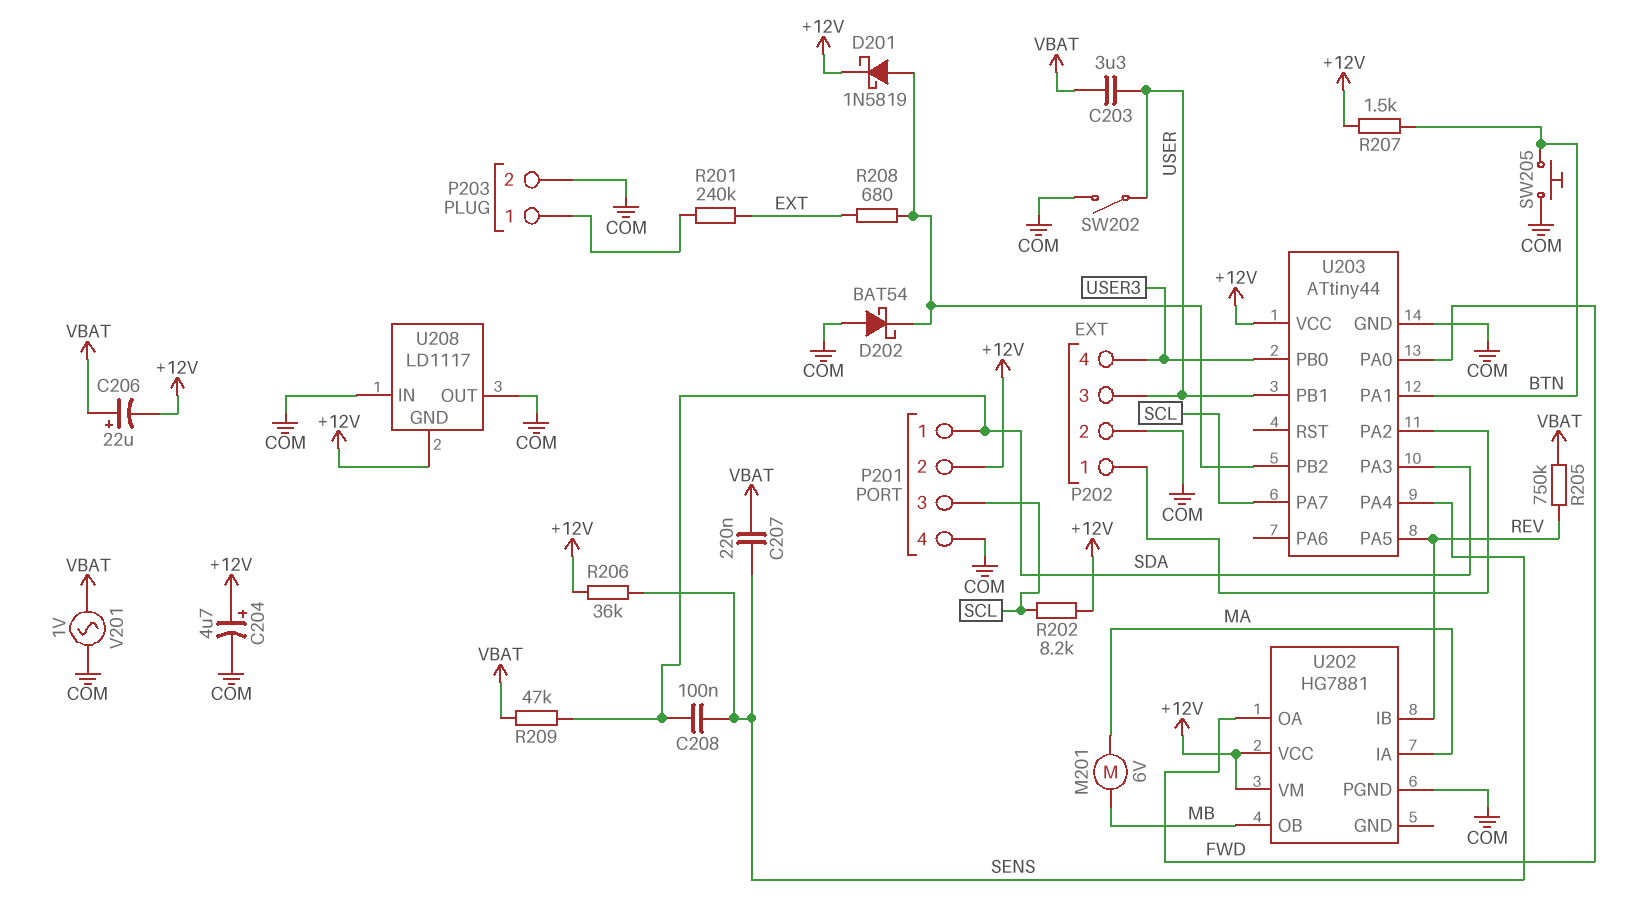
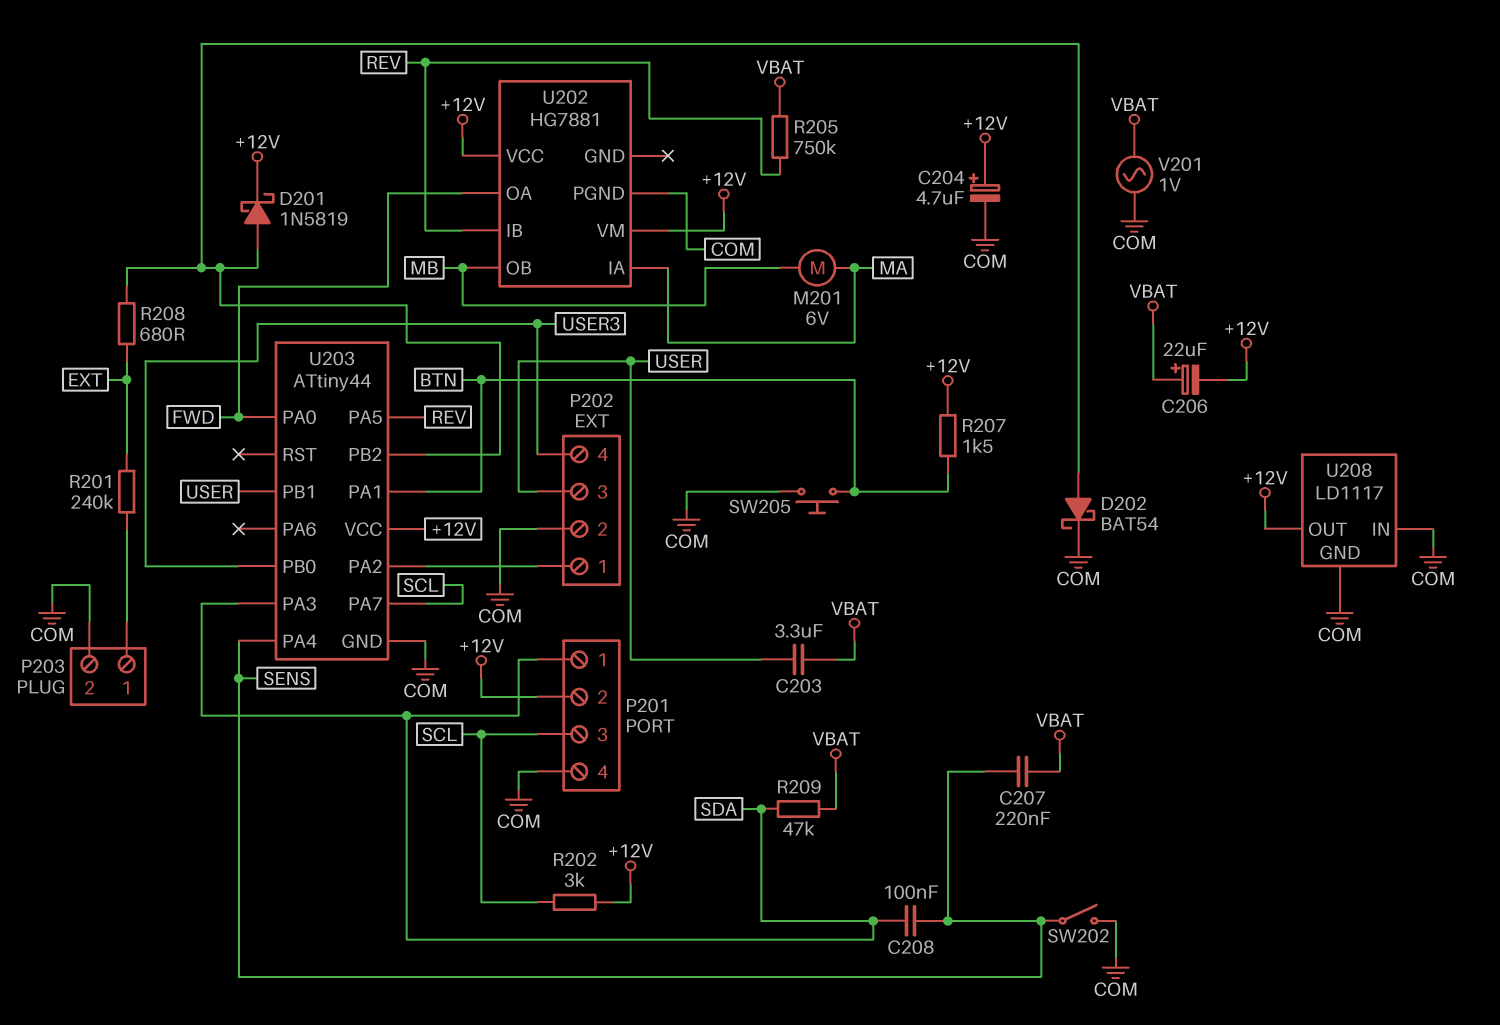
D202: schottky BAT54 (A COM, K U203/PB2) -> schottky BAT54 (A U203/PB2, K COM)
R202: 8.2k (+12V, SCL) -> 3k (+12V, SCL)
R206: 36k (+12V, SENS) -> none
SW202: switch (COM, USER) -> switch (COM, SENS)
U208 pin GND: +12V -> COM
U208 pin OUT: COM -> +12V

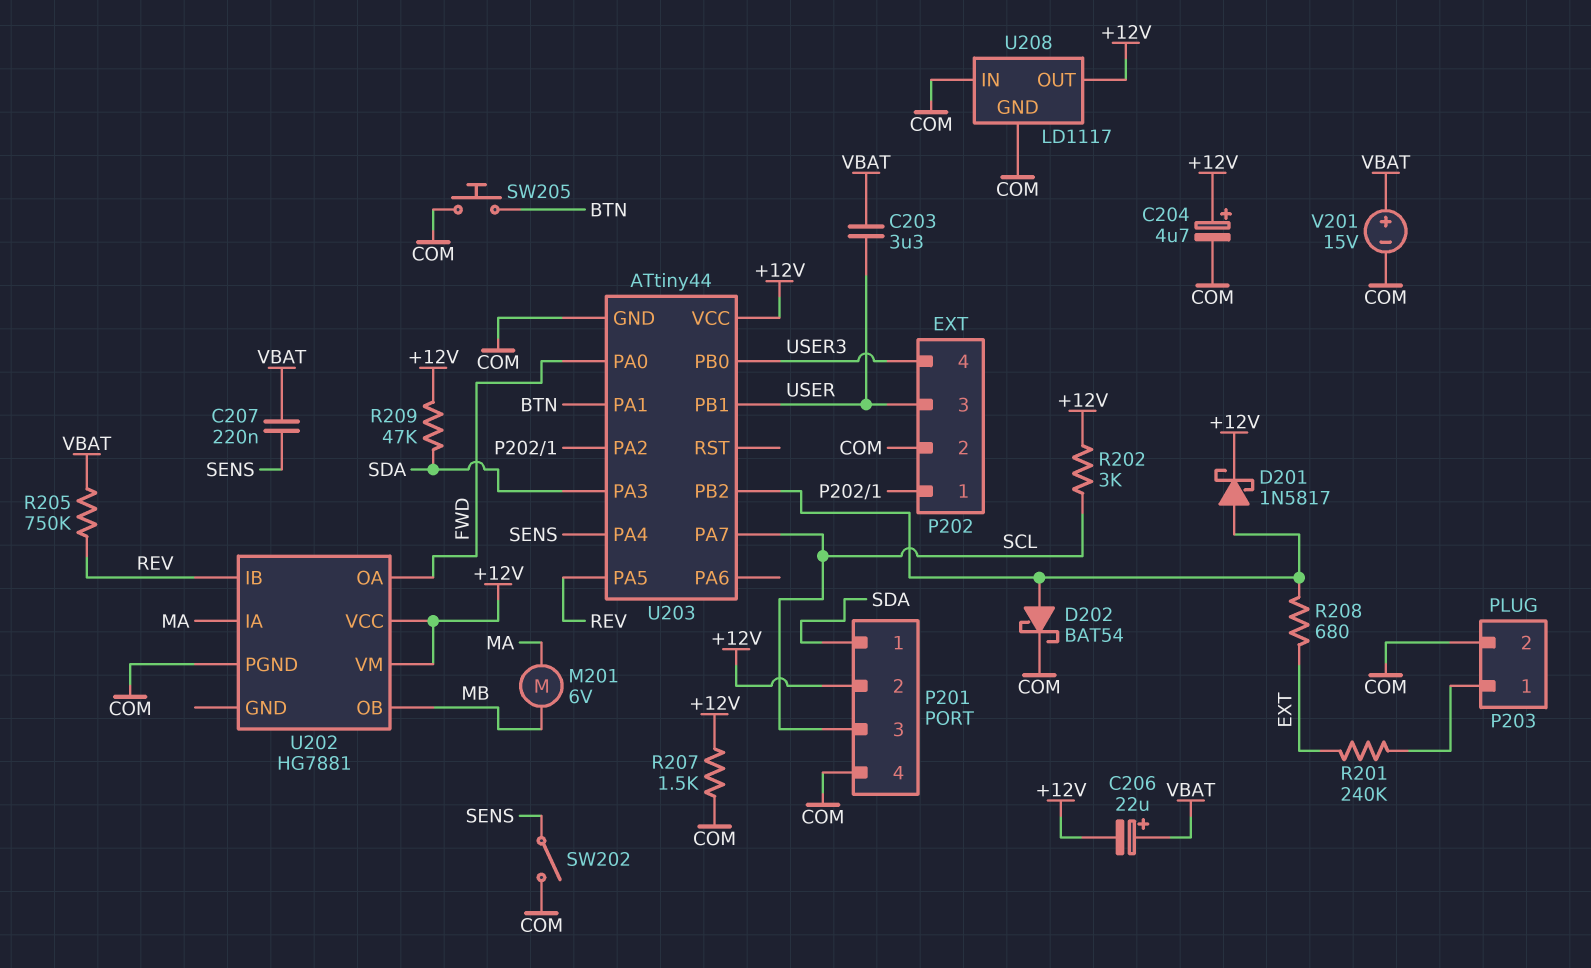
C208: 100nF (SDA, SENS) -> none
D201: schottky 1N5819 (A U203/PB2, K +12V) -> schottky 1N5817 (A U203/PB2, K +12V)
R207: 1.5k (+12V, BTN) -> 1.5k (+12V, COM)
R209: 47k (SDA, VBAT) -> 47k (+12V, SDA)
V201: AC 1V (COM, VBAT) -> 15V (plus VBAT, minus COM)

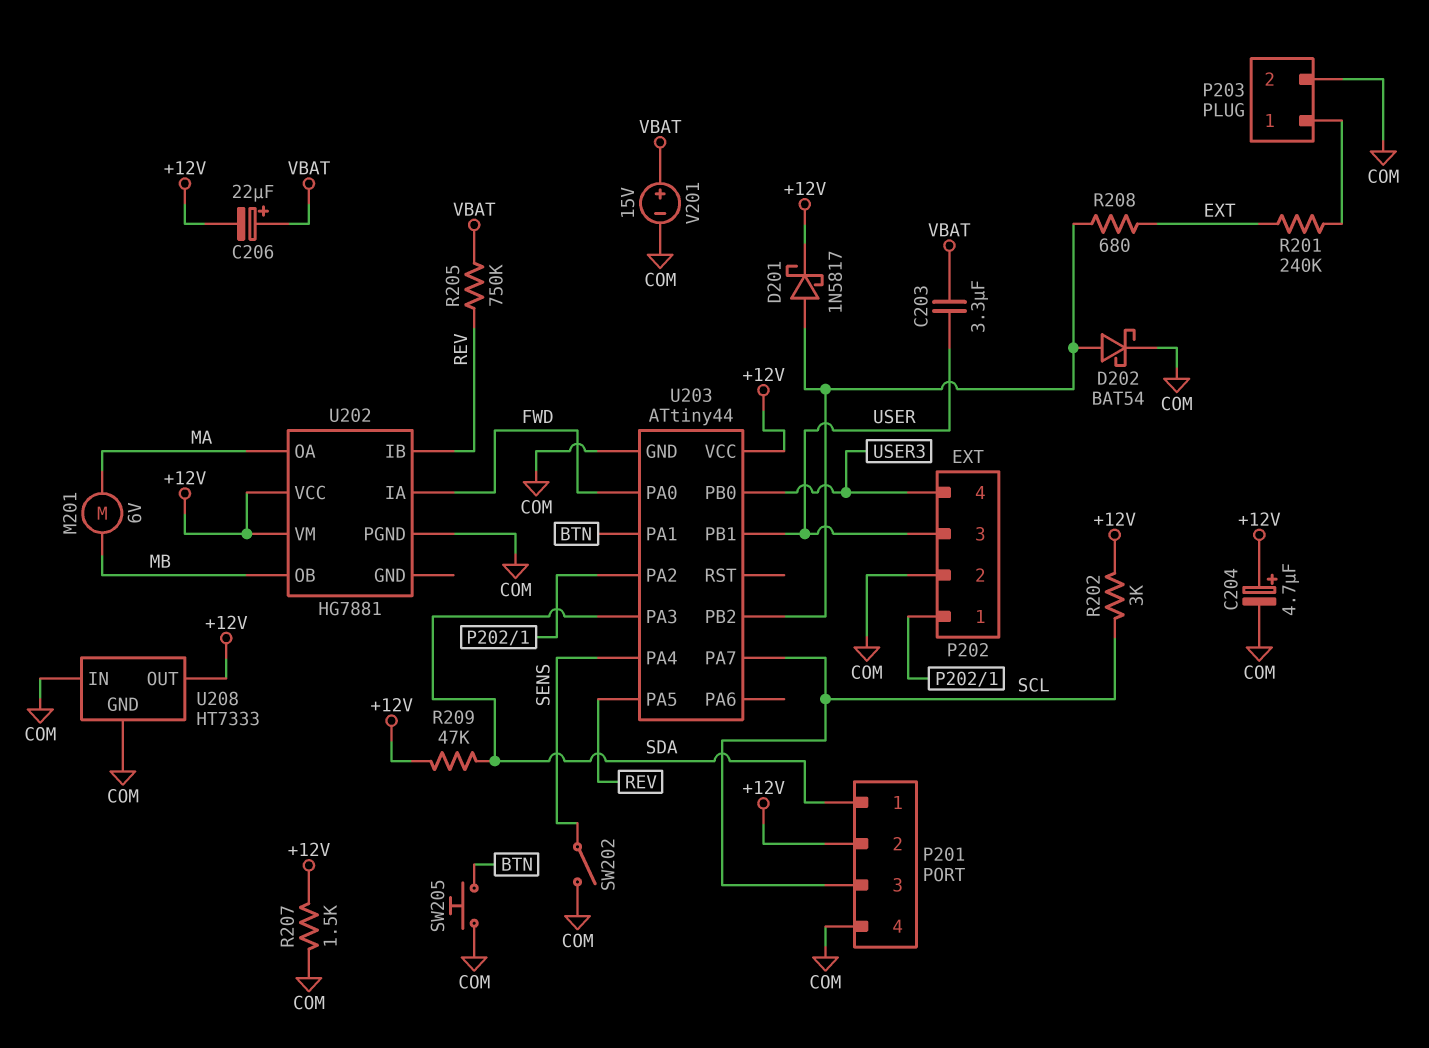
C207: 220nF (SENS, VBAT) -> none
U202 pin IA: MA -> FWD
U202 pin OA: FWD -> MA
U208: LD1117 -> HT7333

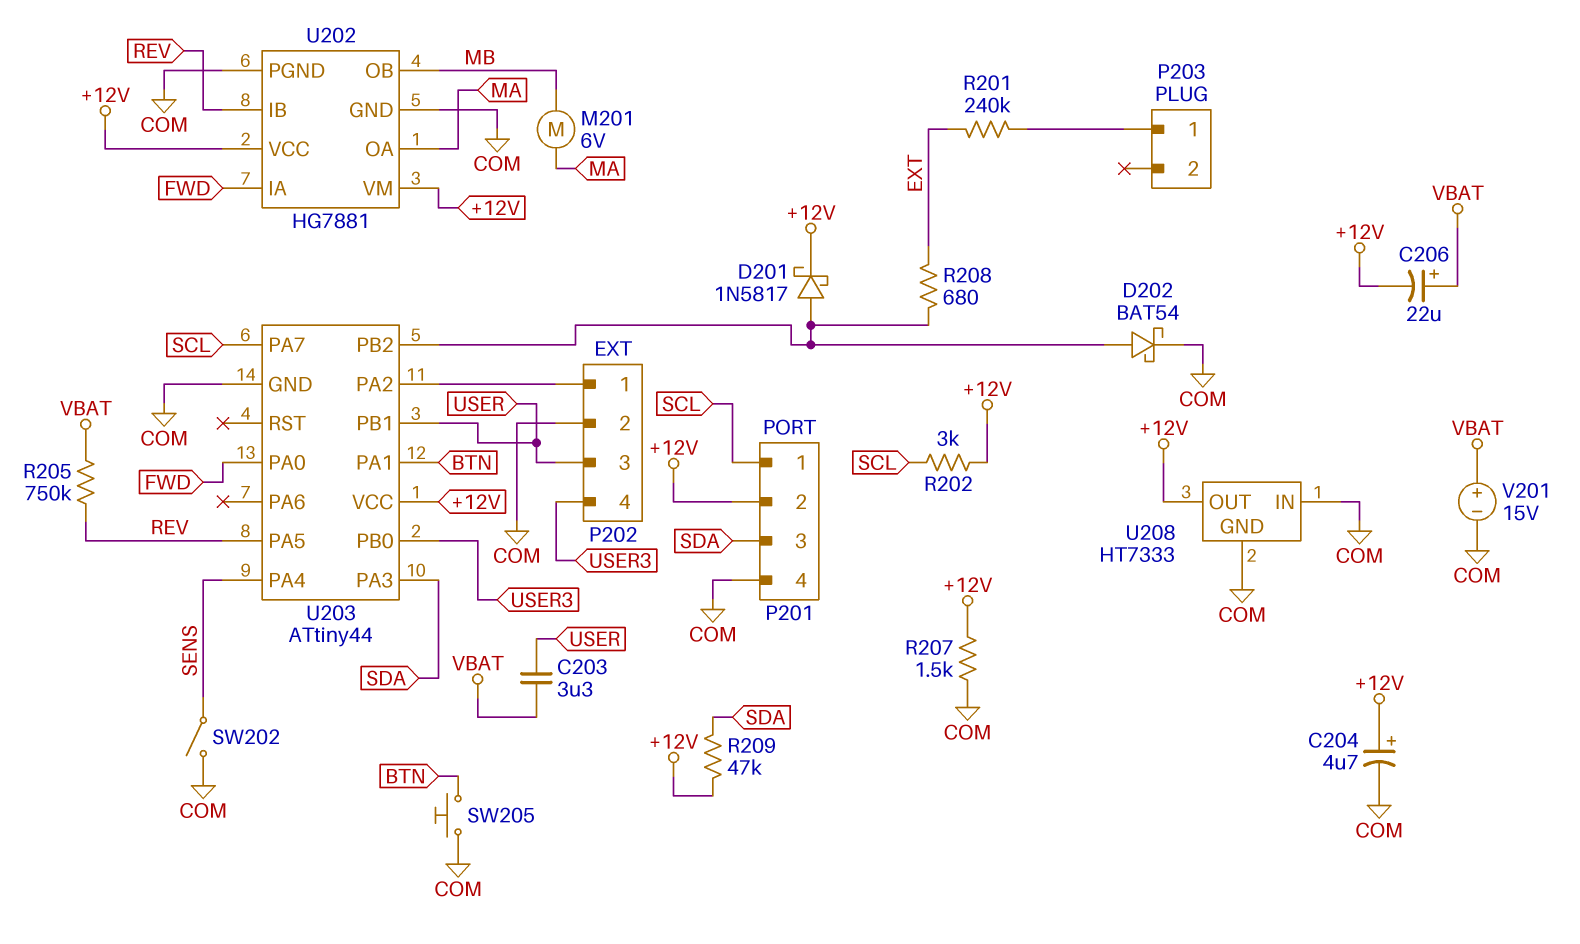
P201 pin 1: SDA -> SCL
P201 pin 3: SCL -> SDA
P203 pin 2: COM -> none
U202 pin GND: none -> COM

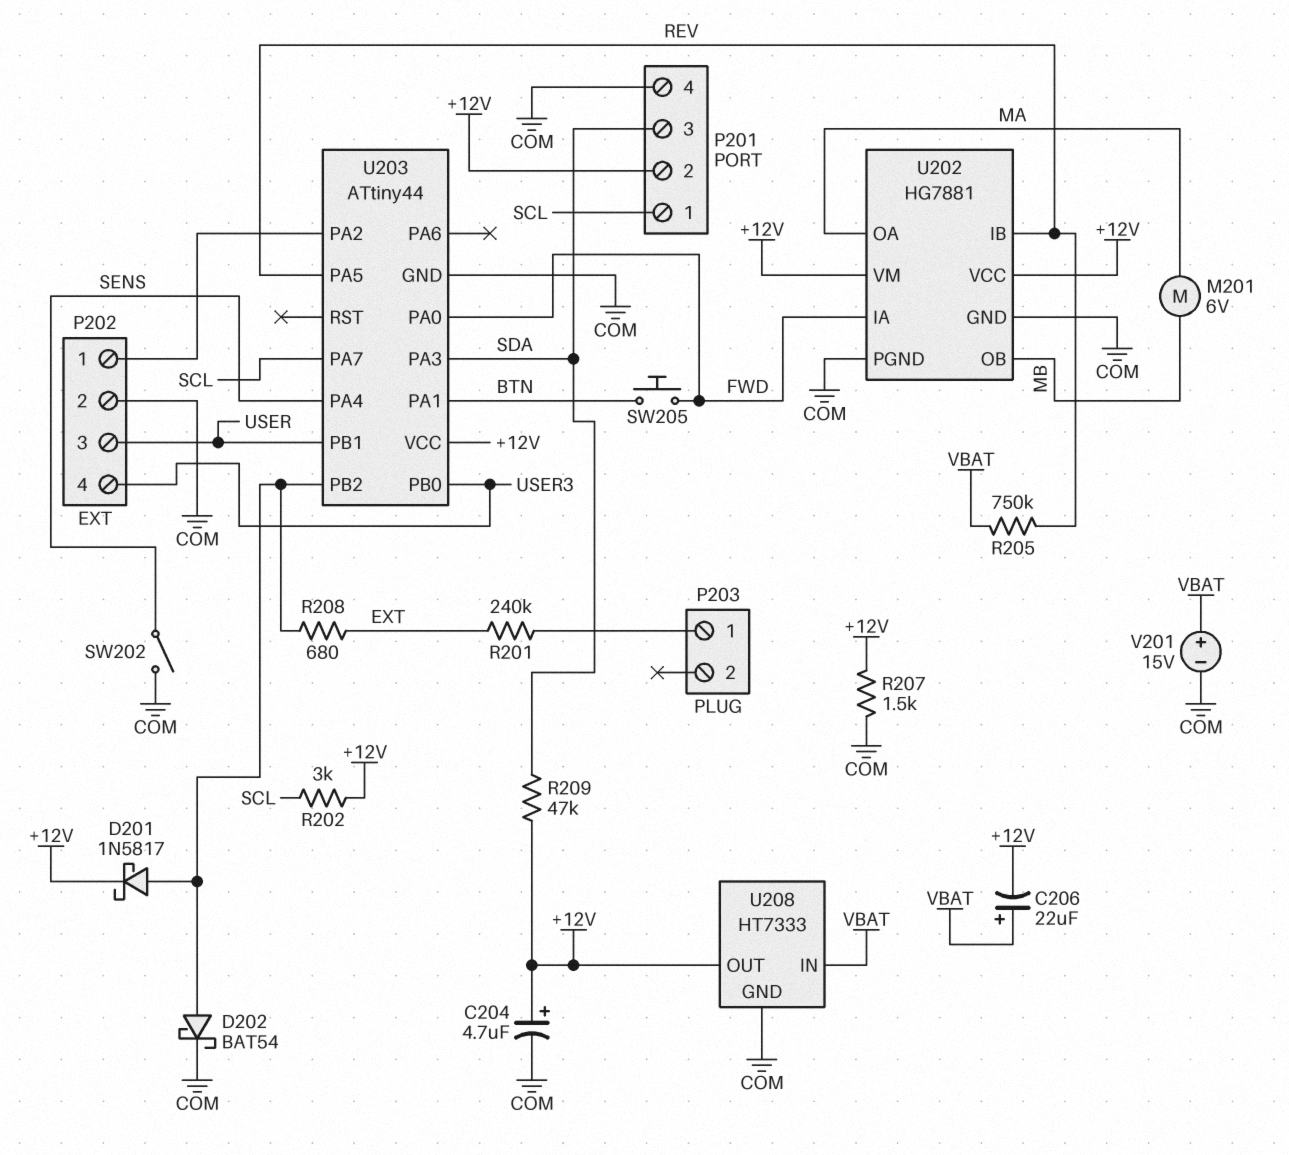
C203: 3.3uF (USER, VBAT) -> none
SW205: button (BTN, COM) -> button (BTN, FWD)
U208 pin IN: COM -> VBAT

